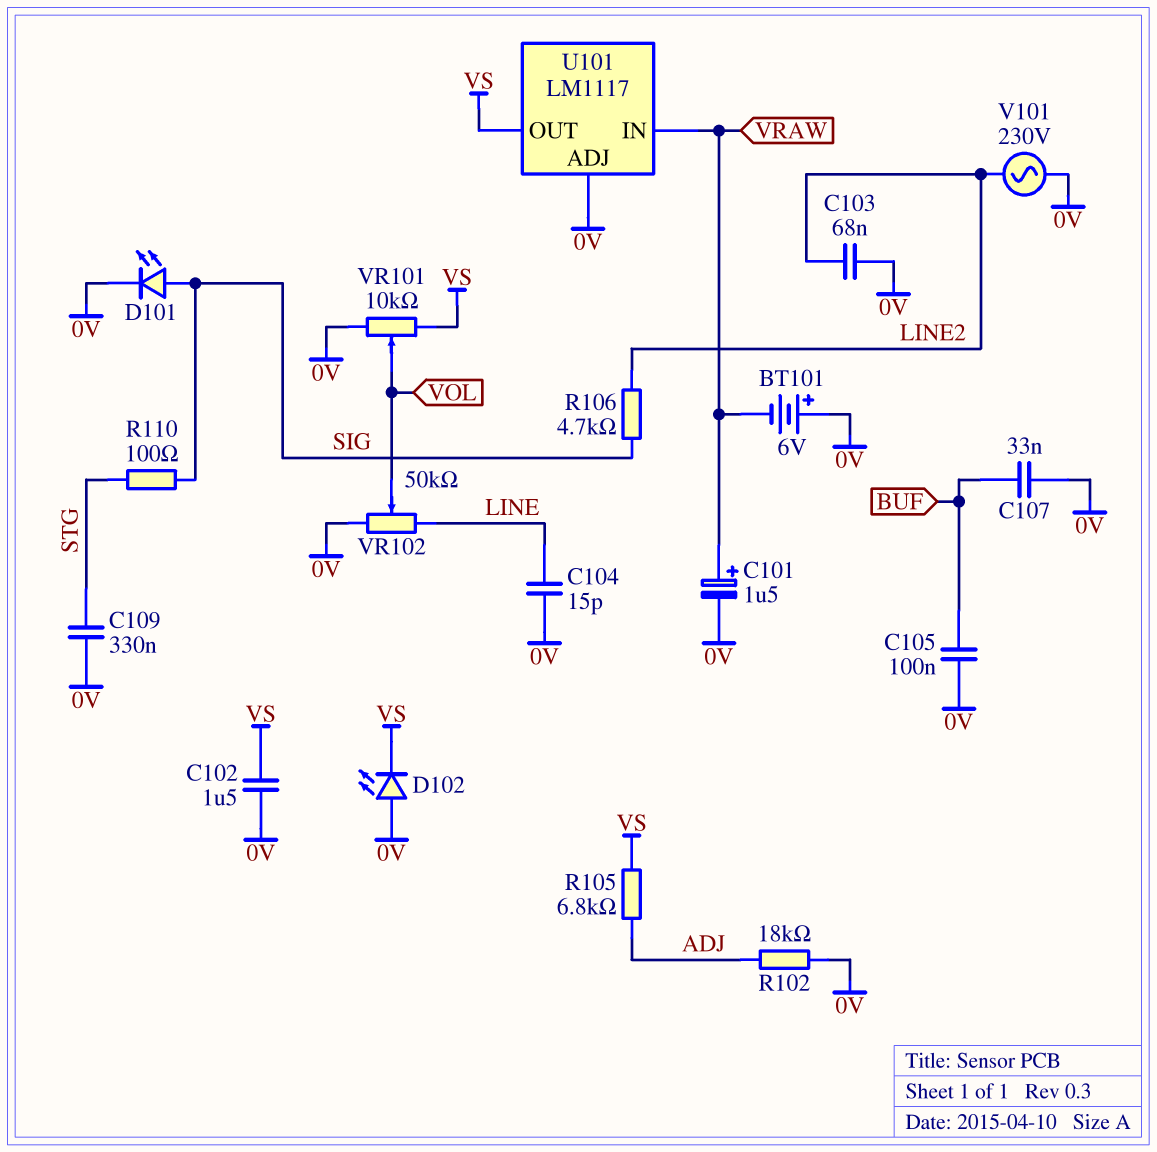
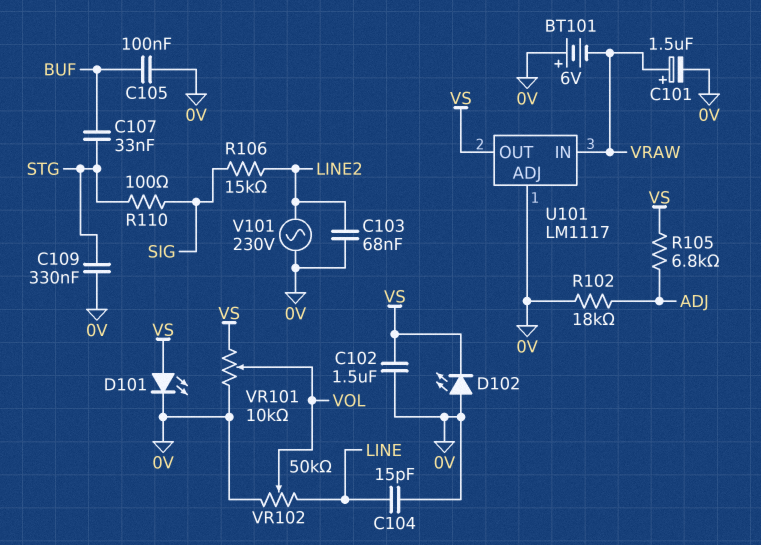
C107: 33nF (0V, BUF) -> 33nF (BUF, STG)
D101: LED (A SIG, K 0V) -> LED (A VS, K 0V)
R106: 4.7k (LINE2, SIG) -> 15k (LINE2, SIG)

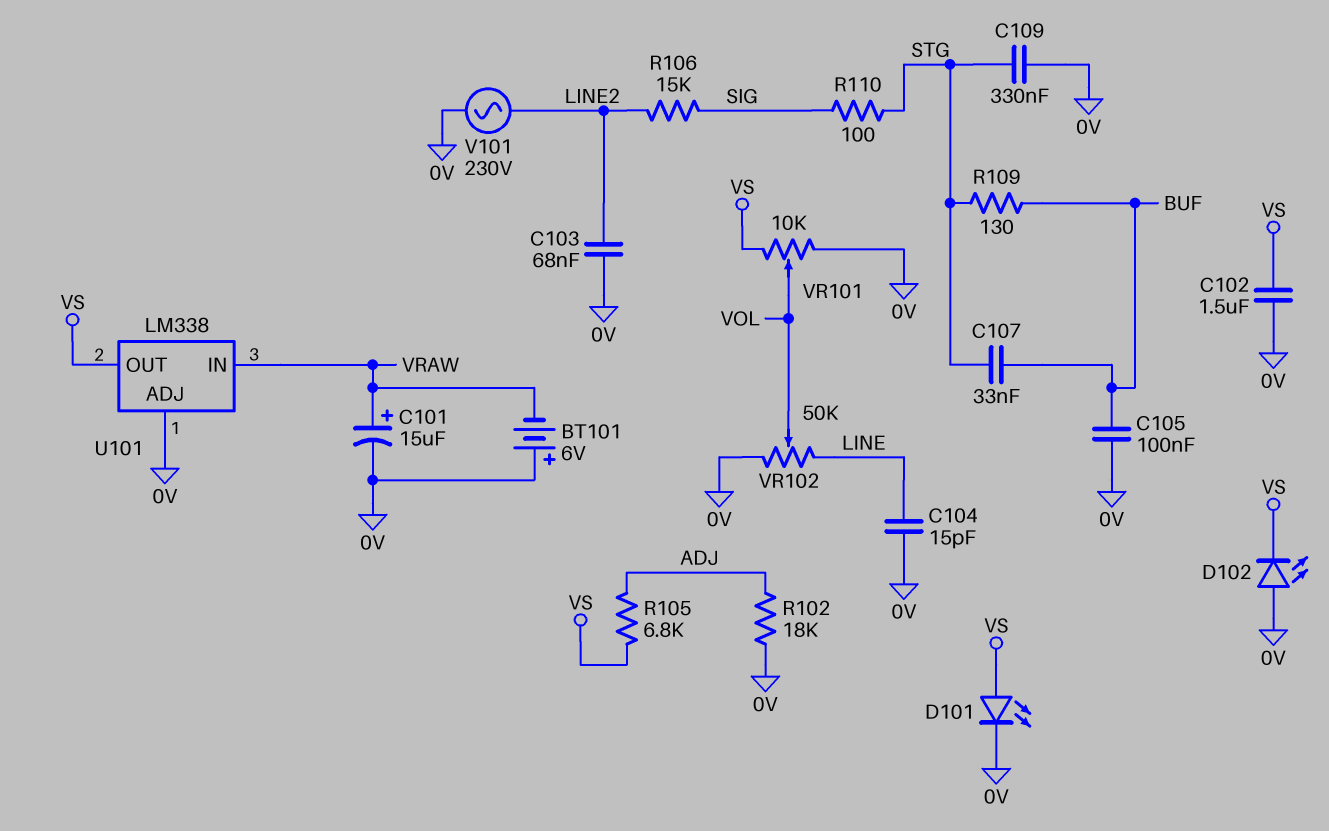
C101: 1.5uF (plus VRAW, minus 0V) -> 15uF (plus VRAW, minus 0V)
R109: none -> 130 (BUF, STG)
U101: LM1117 -> LM338

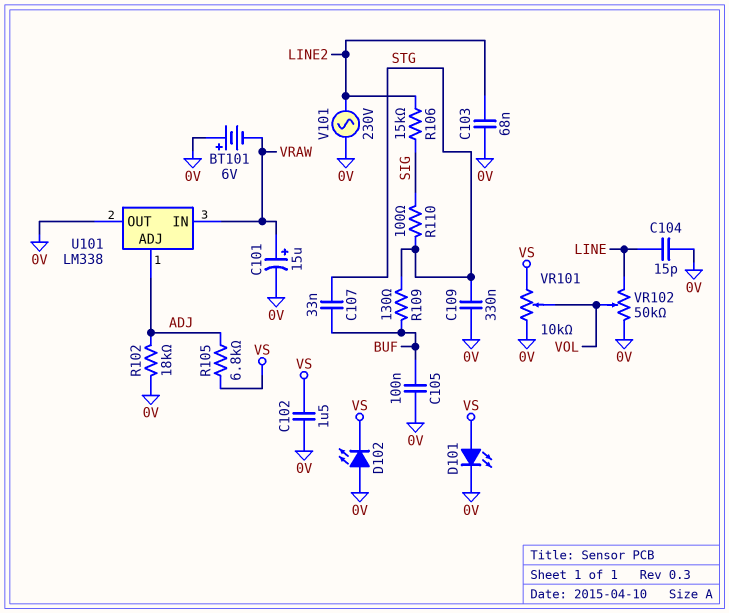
U101 pin ADJ: 0V -> ADJ
U101 pin OUT: VS -> 0V

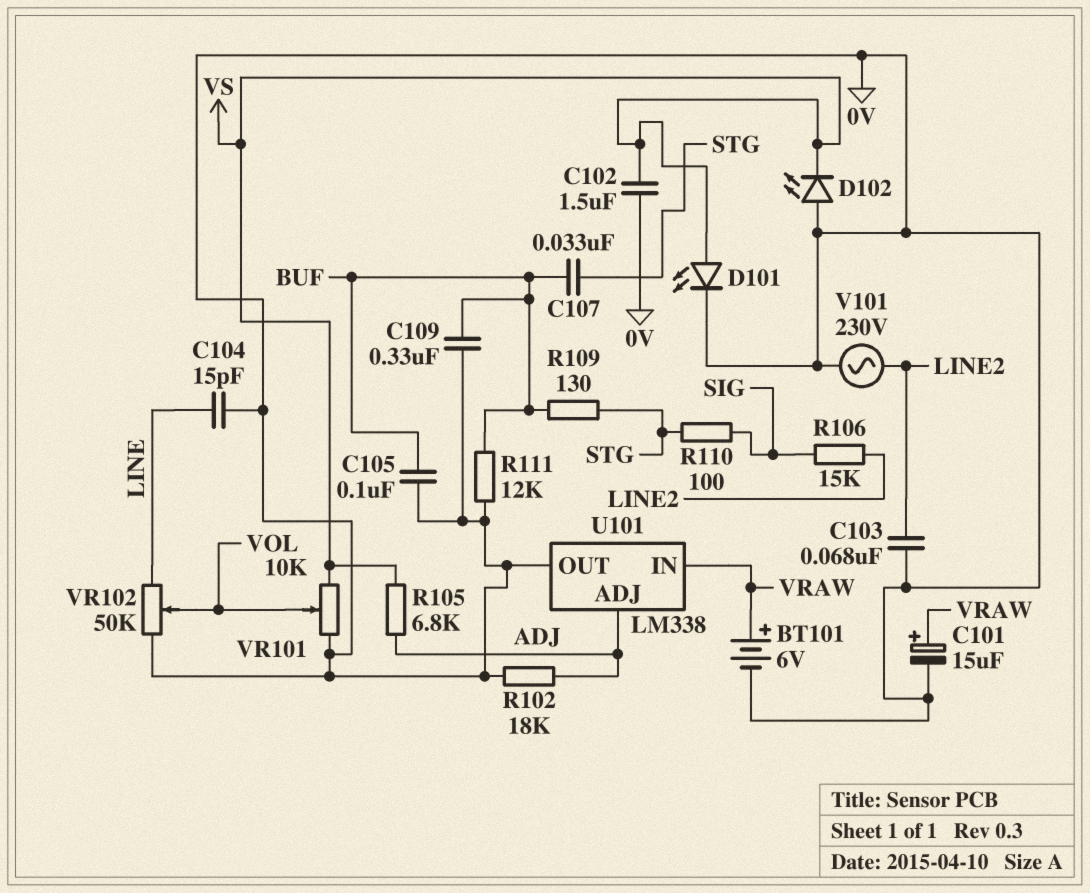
BT101: 6V (plus 0V, minus VRAW) -> 6V (plus VRAW, minus 0V)
C109: 330nF (0V, STG) -> 330nF (0V, BUF)
R111: none -> 12k (0V, BUF)

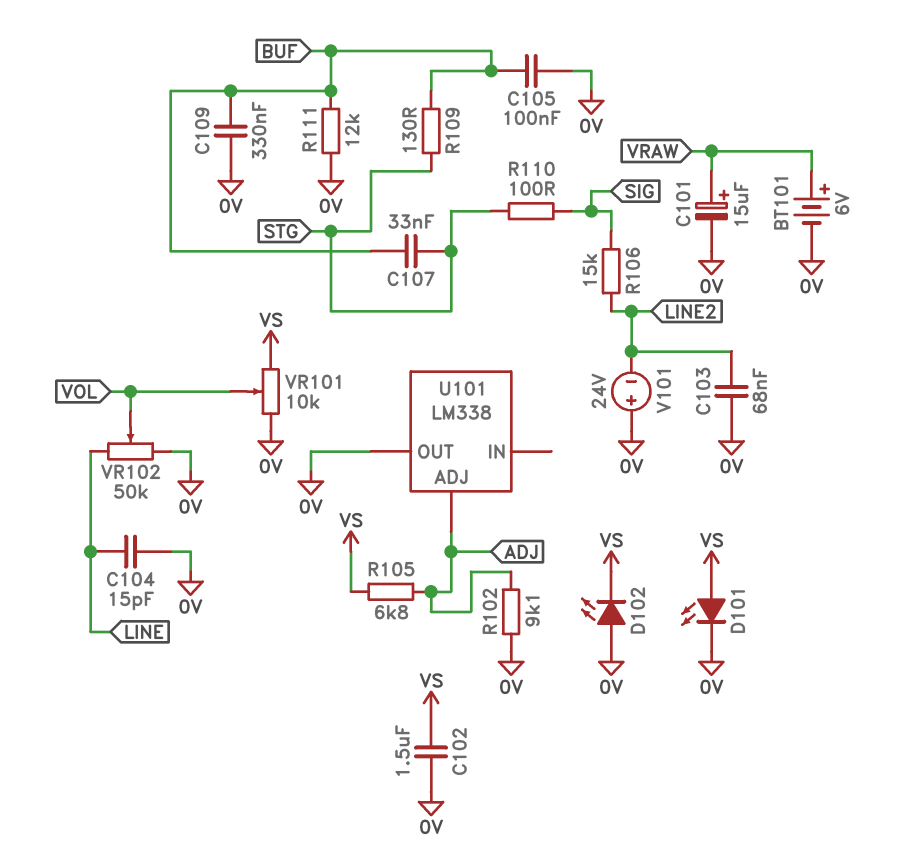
R102: 18k (0V, ADJ) -> 9.1k (0V, ADJ)
U101 pin IN: VRAW -> none
V101: AC 230V (0V, LINE2) -> 24V (plus 0V, minus LINE2)

